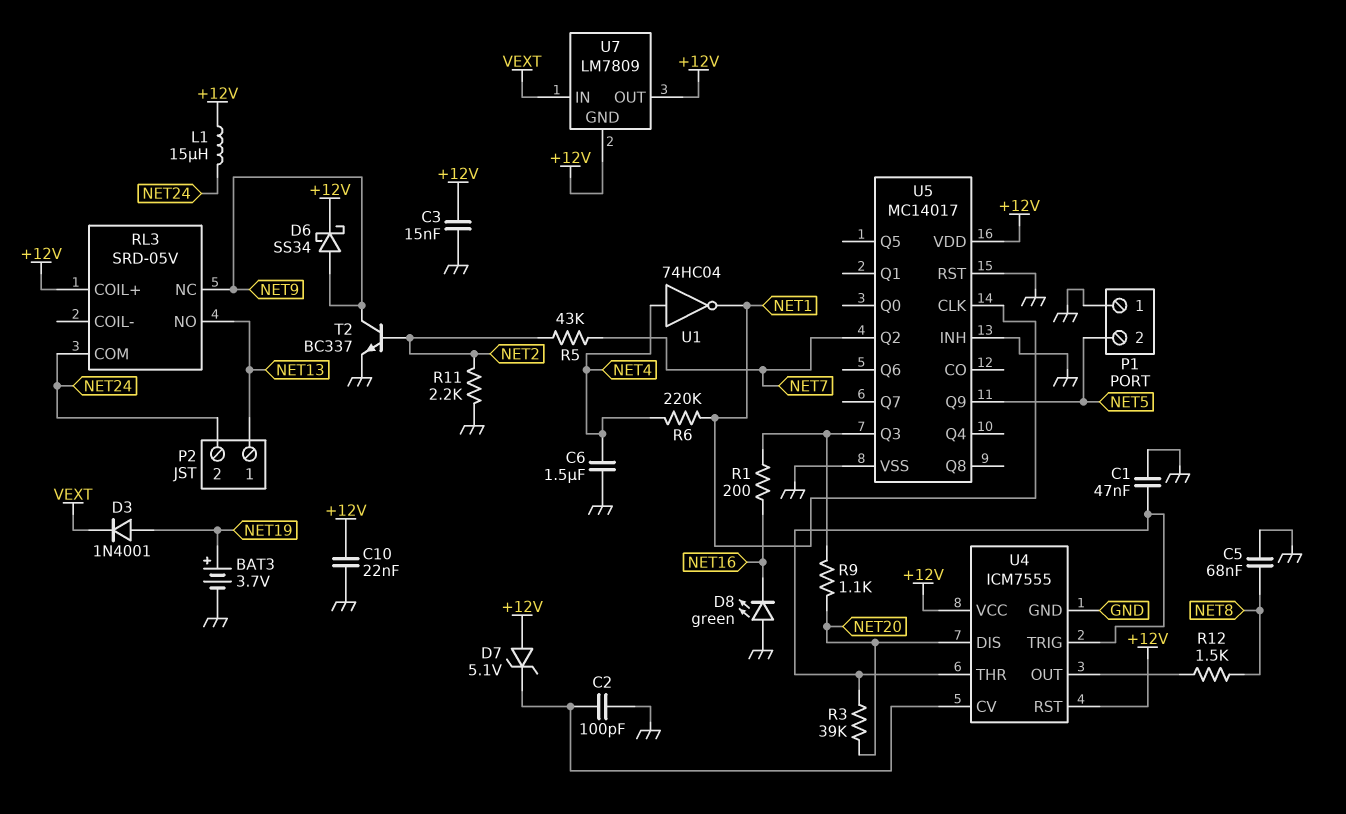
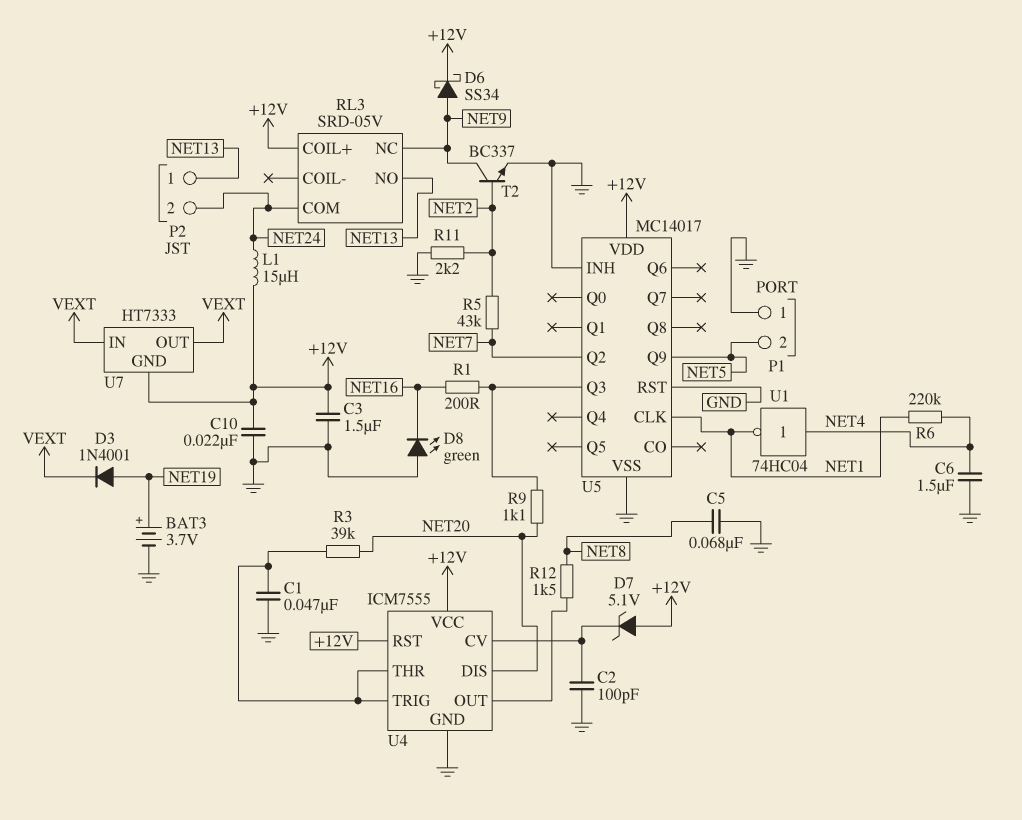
C3: 15nF (+12V, GND) -> 1.5uF (+12V, GND)
U7: LM7809 -> HT7333
U7 pin OUT: +12V -> VEXT

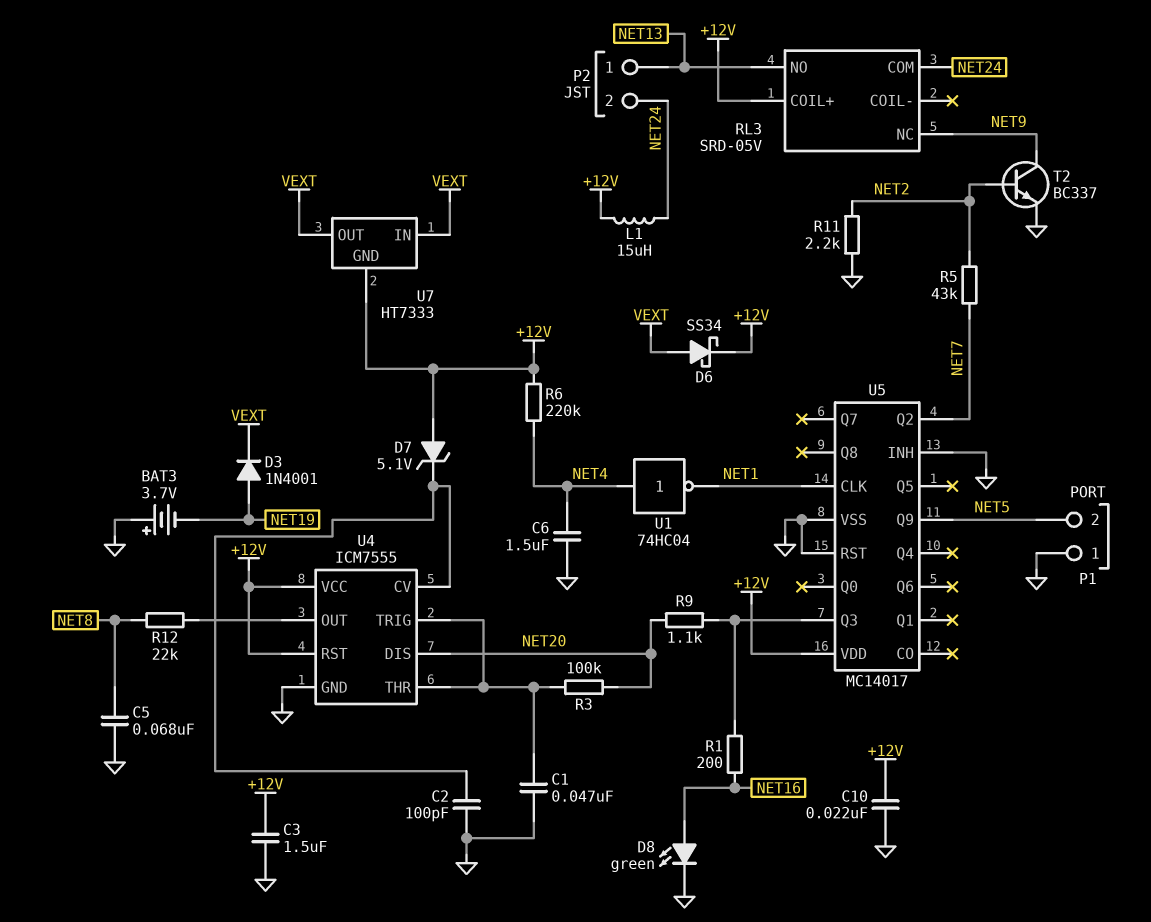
BAT3: 3.7V (plus NET19, minus GND) -> 3.7V (plus GND, minus NET19)
D6: schottky SS34 (A NET9, K +12V) -> schottky SS34 (A VEXT, K +12V)
D8: LED green (A GND, K NET16) -> LED green (A NET16, K GND)
R3: 39k (NET20, U4/THR) -> 100k (NET20, U4/THR)
R6: 220k (NET1, NET4) -> 220k (+12V, NET4)
R12: 1.5k (NET8, U4/OUT) -> 22k (NET8, U4/OUT)

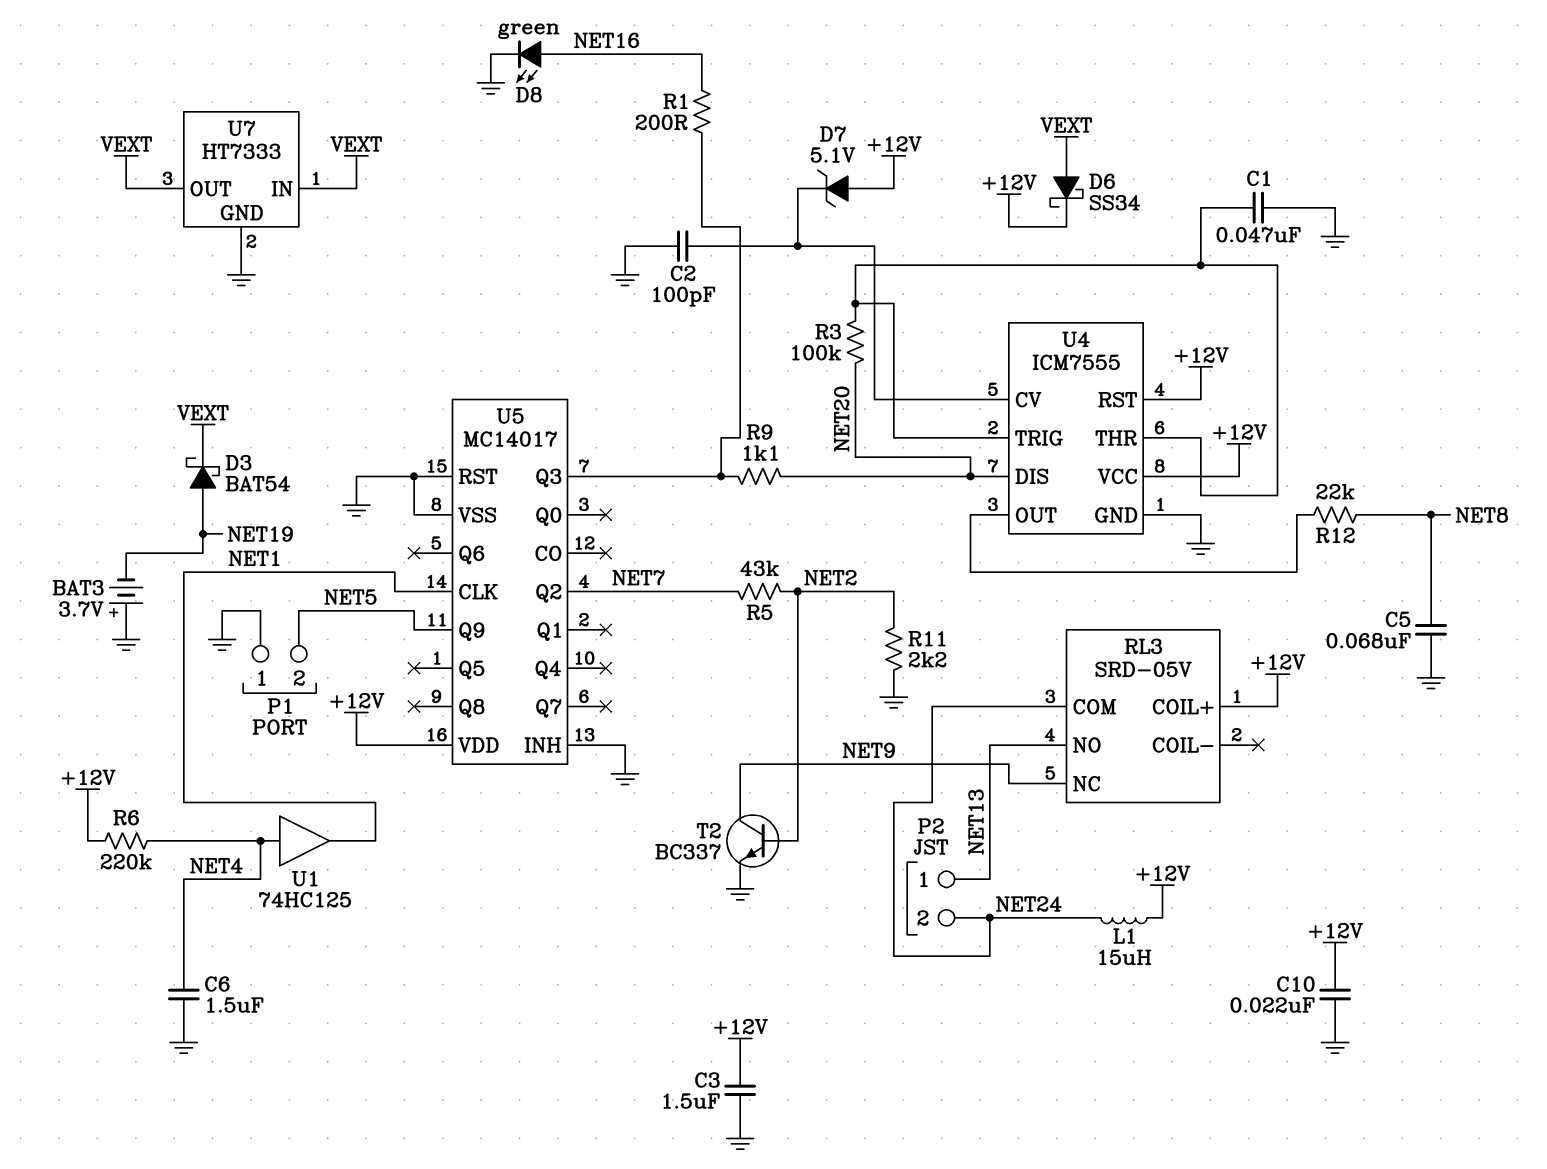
D3: diode 1N4001 (A NET19, K VEXT) -> schottky BAT54 (A NET19, K VEXT)
U1: NOT 74HC04 (in NET4, out NET1) -> buffer 74HC125 (in NET4, out NET1)
U7 pin GND: +12V -> GND

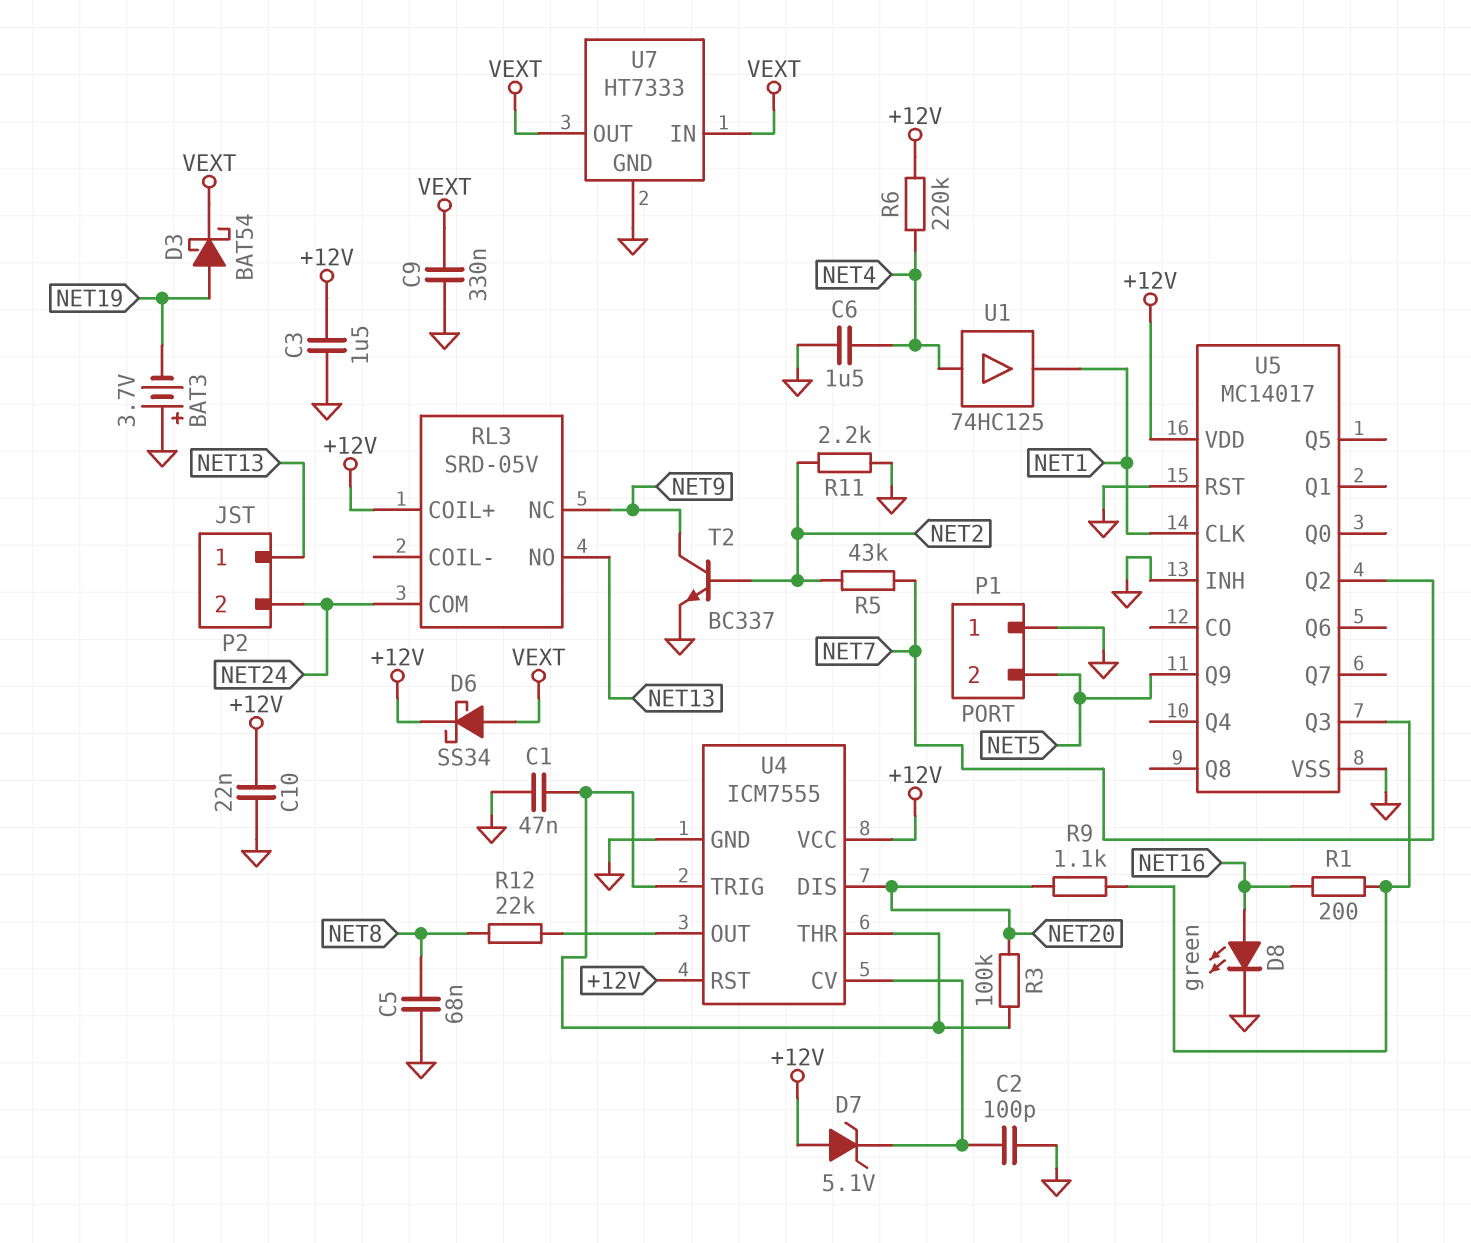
C9: none -> 330nF (GND, VEXT)
L1: 15uH (+12V, NET24) -> none

